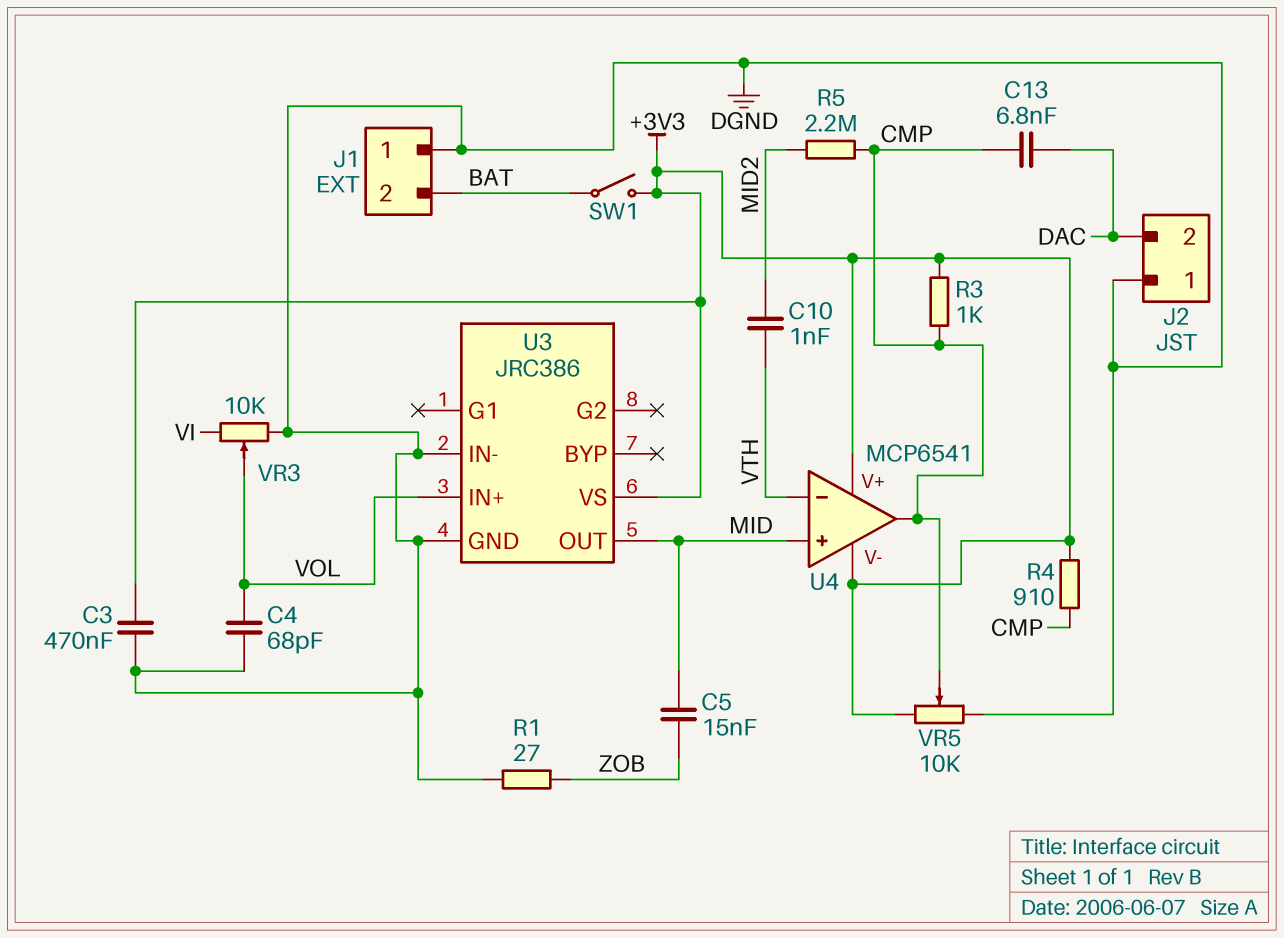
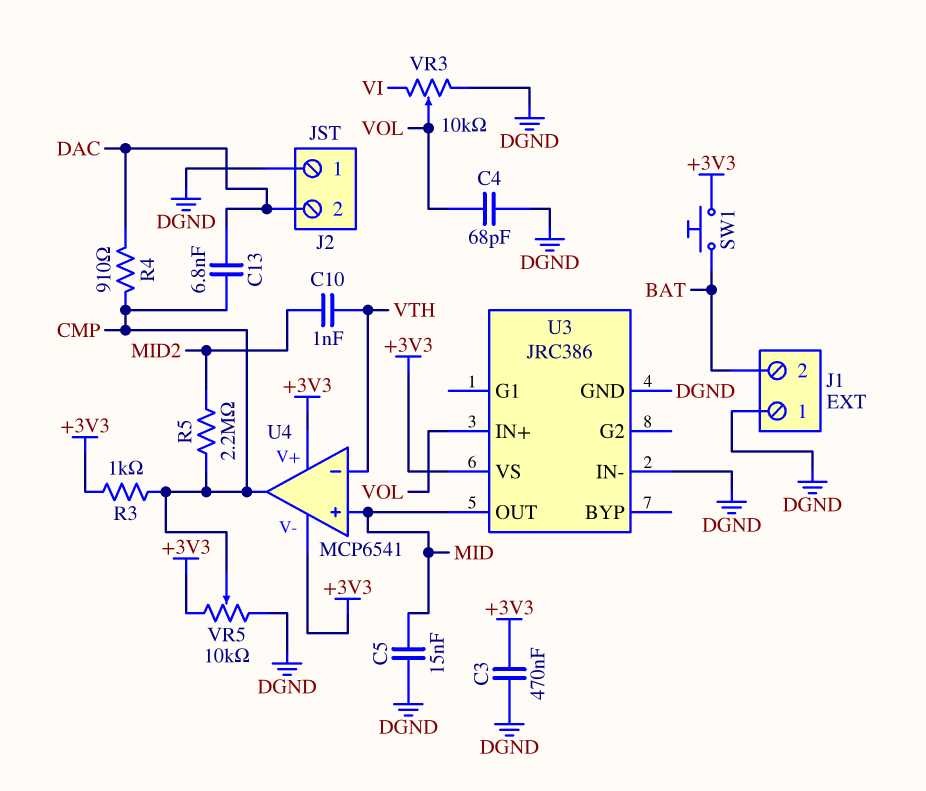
C5: 15nF (MID, ZOB) -> 15nF (DGND, MID)
R1: 27 (DGND, ZOB) -> none
R4: 910 (+3V3, CMP) -> 910 (CMP, DAC)
SW1: switch (+3V3, BAT) -> button (+3V3, BAT)

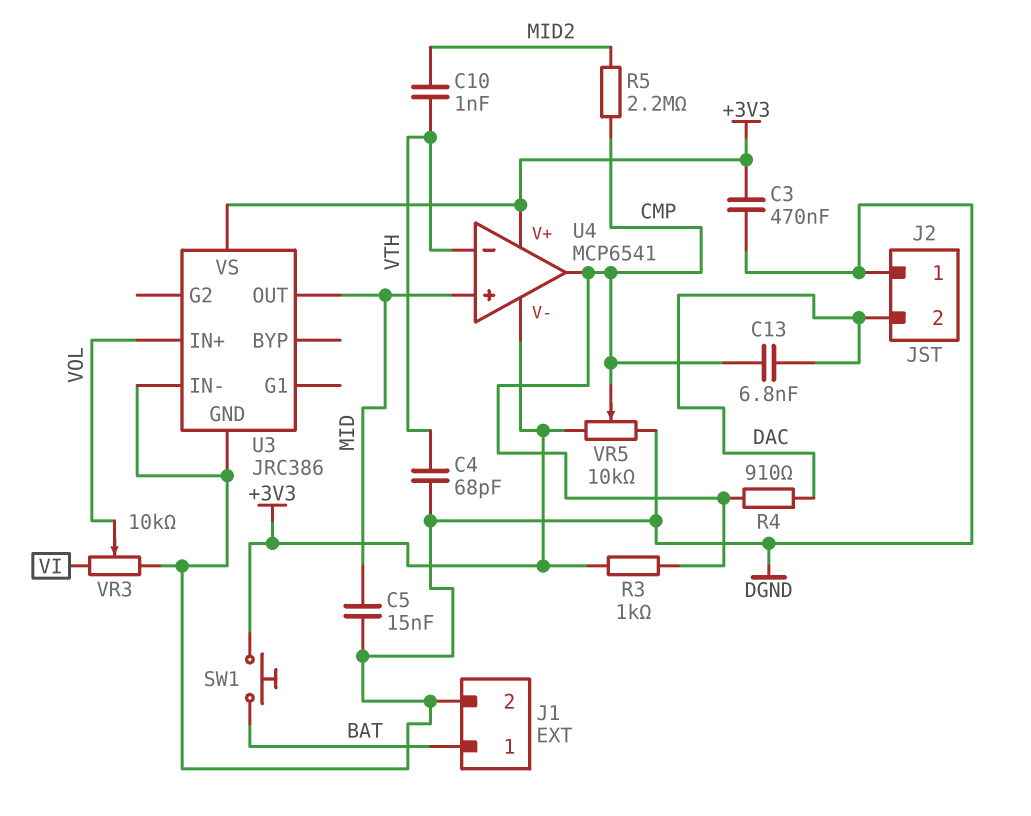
C4: 68pF (DGND, VOL) -> 68pF (DGND, VTH)
J1 pin 1: DGND -> BAT
J1 pin 2: BAT -> DGND

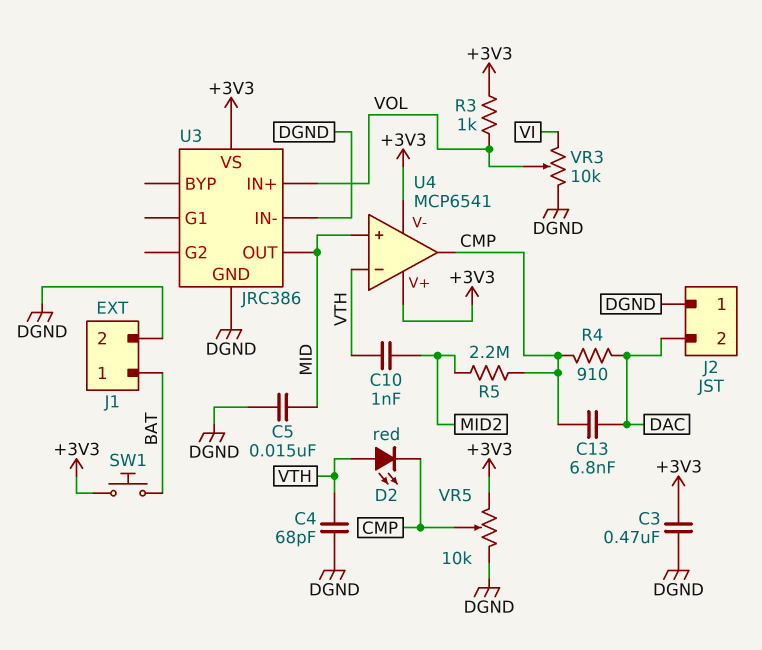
D2: none -> LED red (A VTH, K CMP)
R3: 1k (+3V3, CMP) -> 1k (+3V3, VOL)

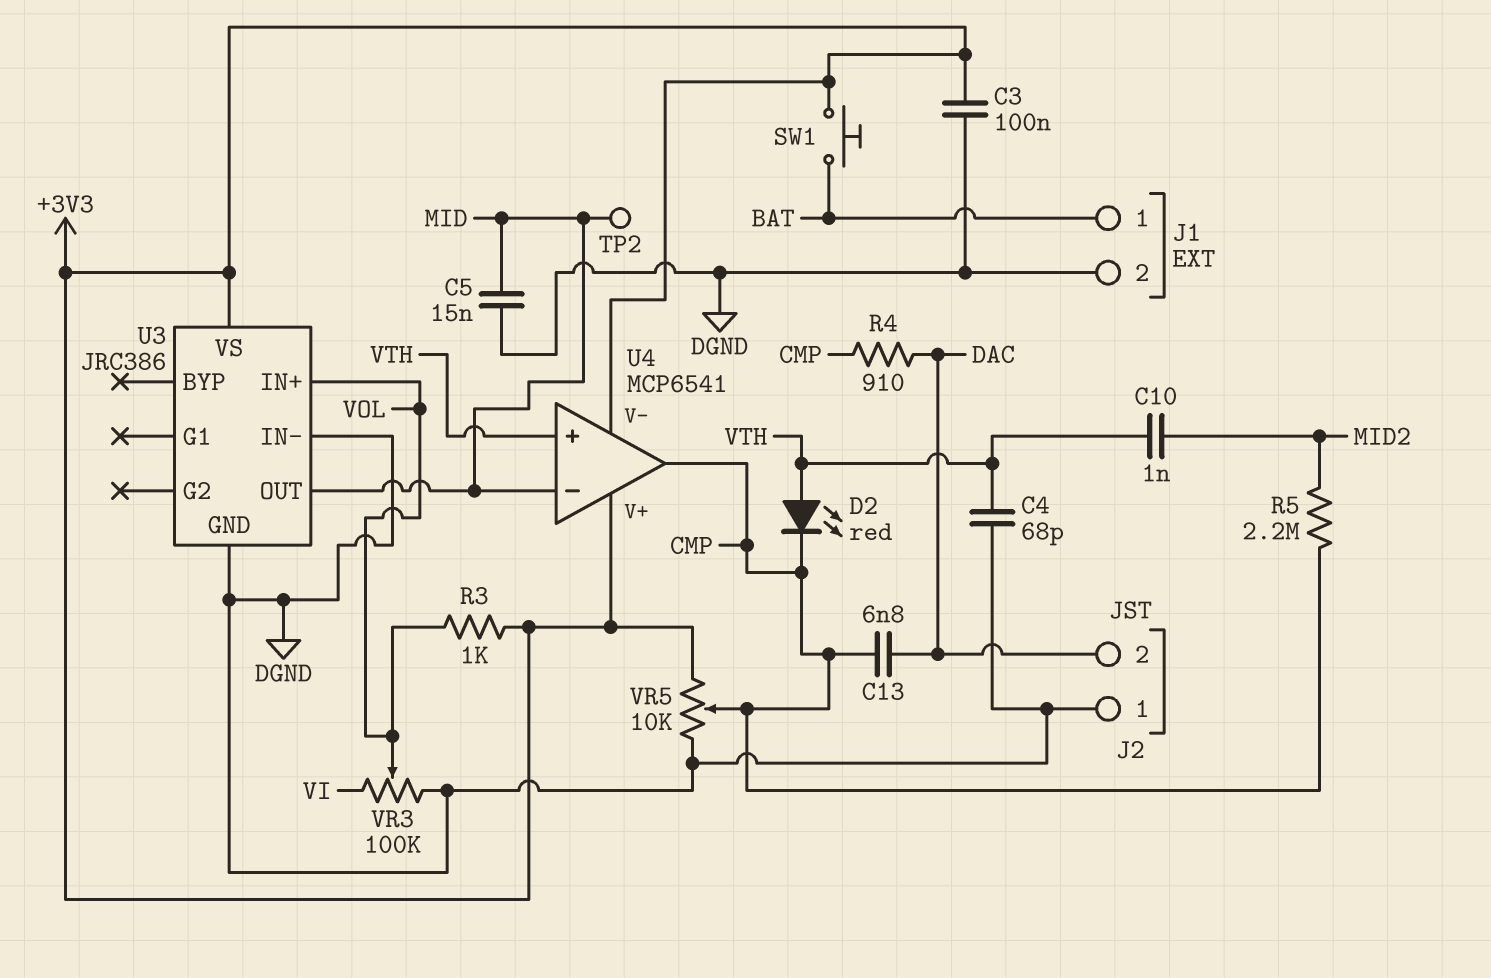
C3: 470nF (+3V3, DGND) -> 100nF (+3V3, DGND)
TP2: none -> test point (MID)
U4 pin in+: MID -> VTH
U4 pin in-: VTH -> MID
VR3: 10k (DGND, VI, wiper VOL) -> 100k (DGND, VI, wiper VOL)

